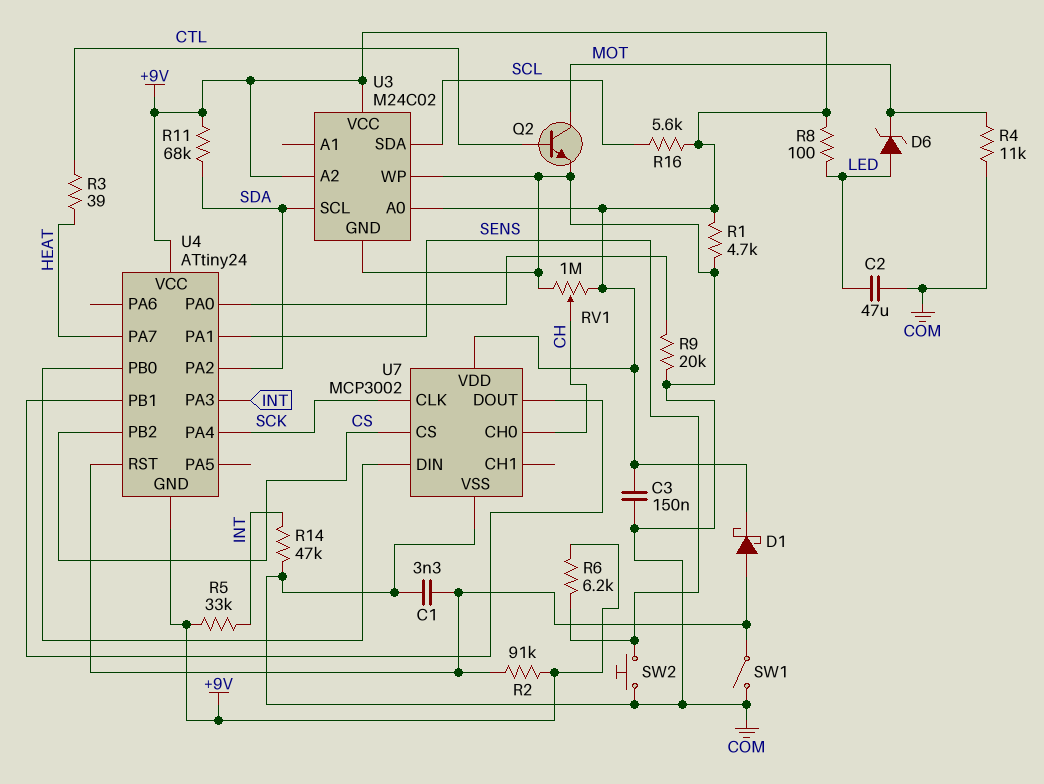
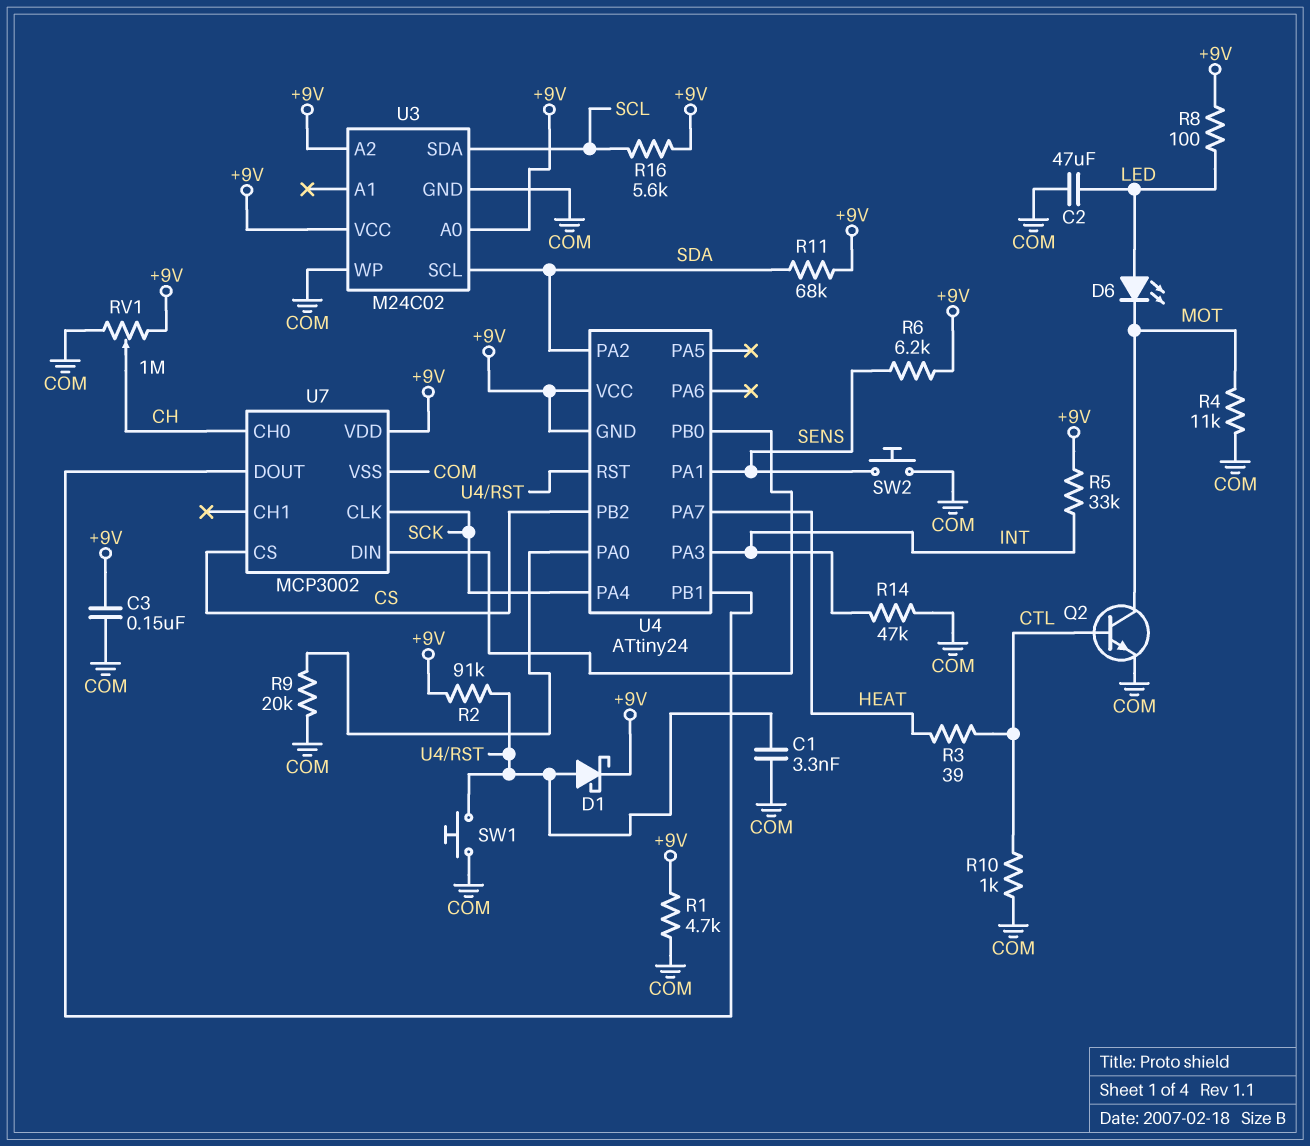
D6: zener (A LED, K MOT) -> LED (A LED, K MOT)
R10: none -> 1k (COM, CTL)
SW1: switch (COM, U4/RST) -> button (COM, U4/RST)

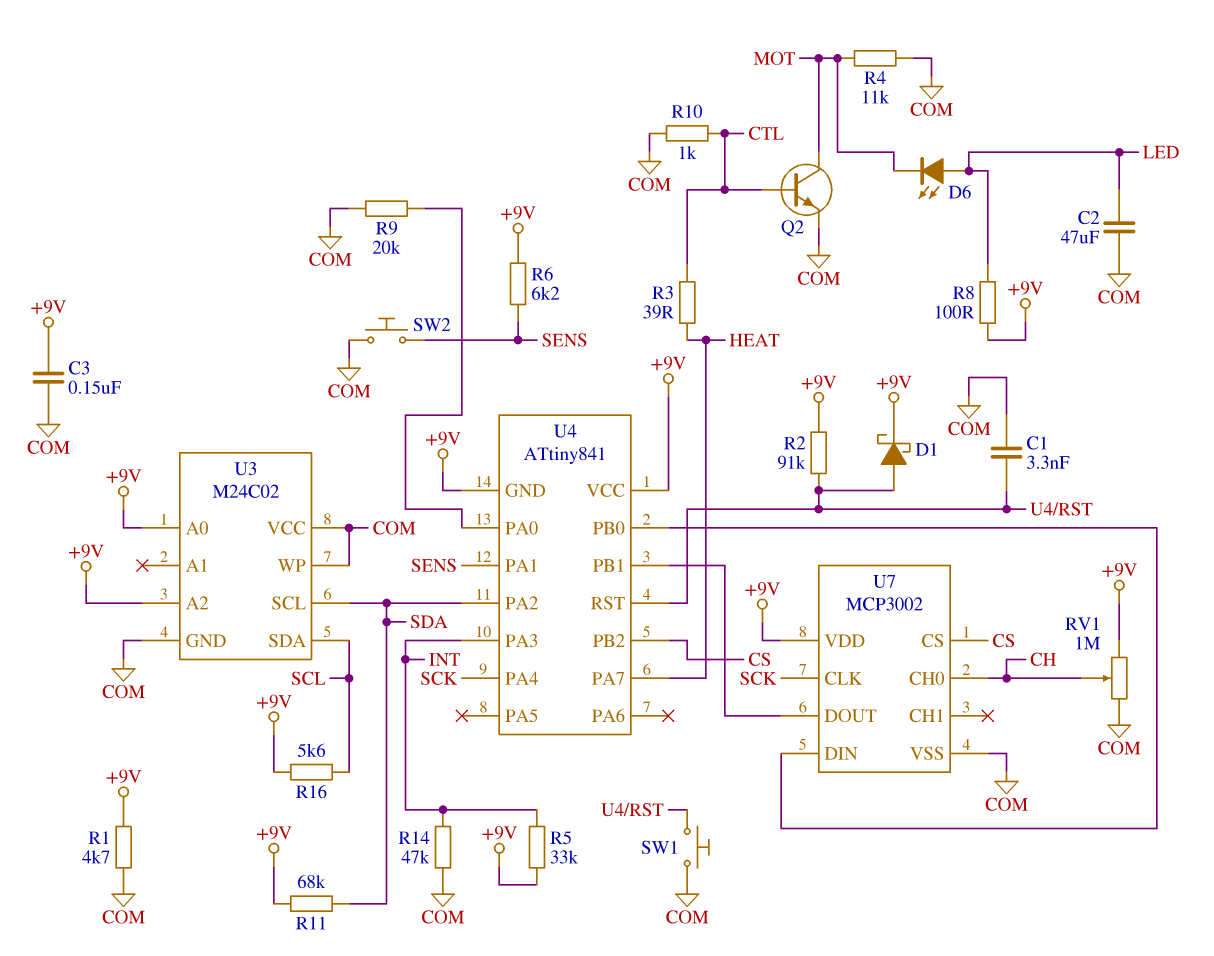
U3 pin VCC: +9V -> COM
U4: ATtiny24 -> ATtiny841

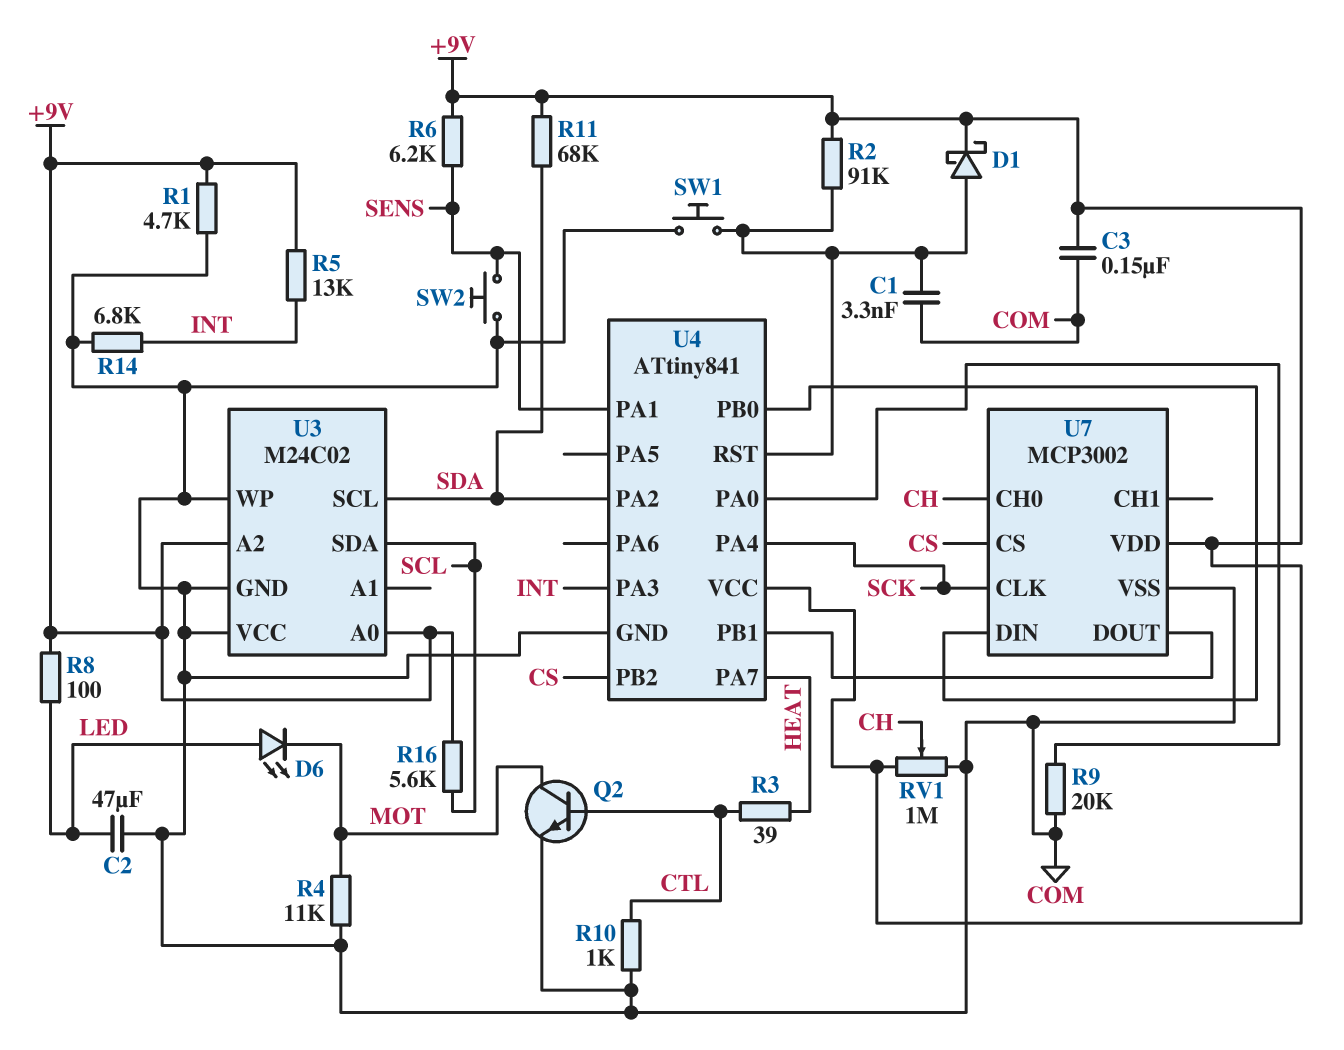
R5: 33k (+9V, INT) -> 13k (+9V, INT)
R14: 47k (COM, INT) -> 6.8k (COM, INT)
U4 pin GND: +9V -> COM

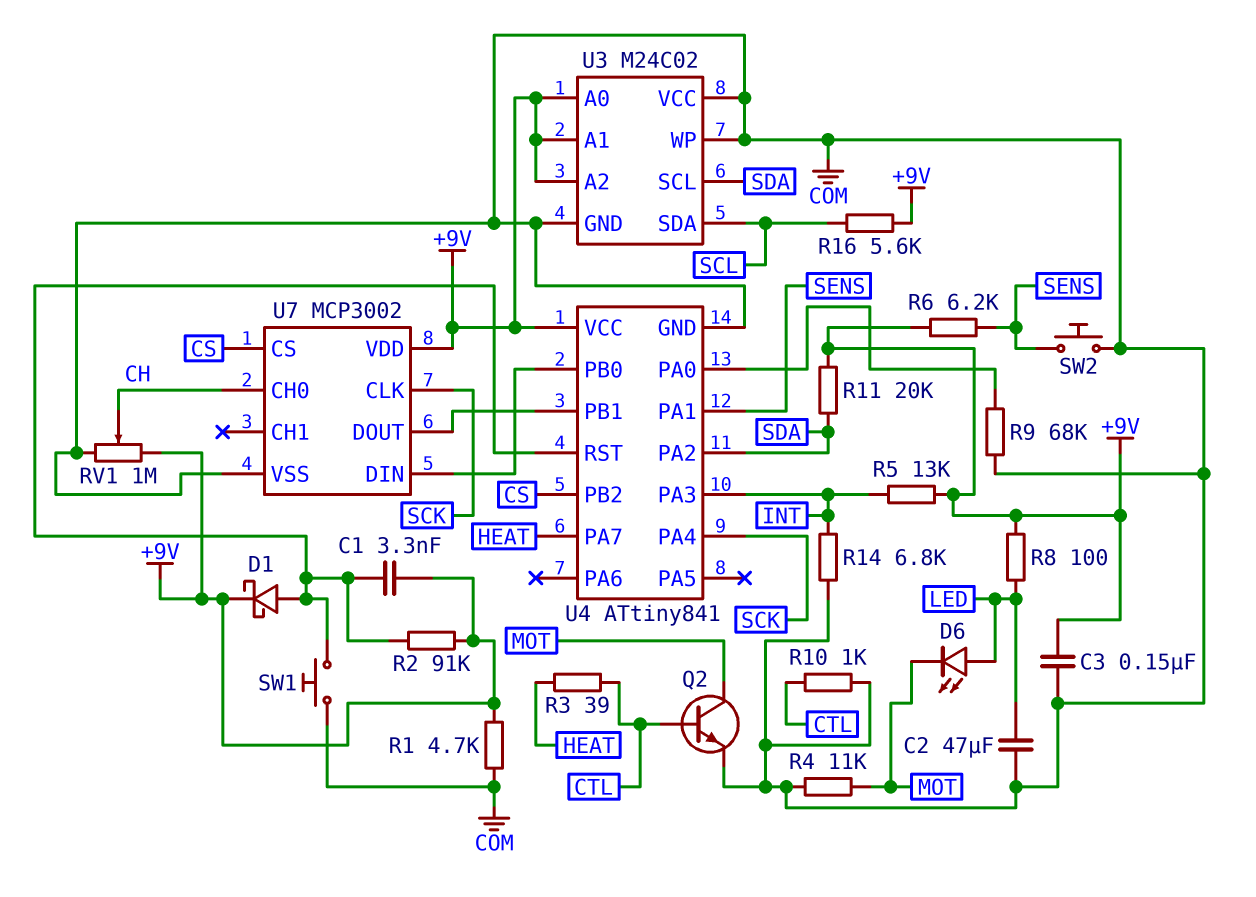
C1: 3.3nF (COM, U4/RST) -> 3.3nF (+9V, U4/RST)
R9: 20k (COM, U4/PA0) -> 68k (COM, U4/PA0)
R11: 68k (+9V, SDA) -> 20k (+9V, SDA)
U3 pin A1: none -> +9V

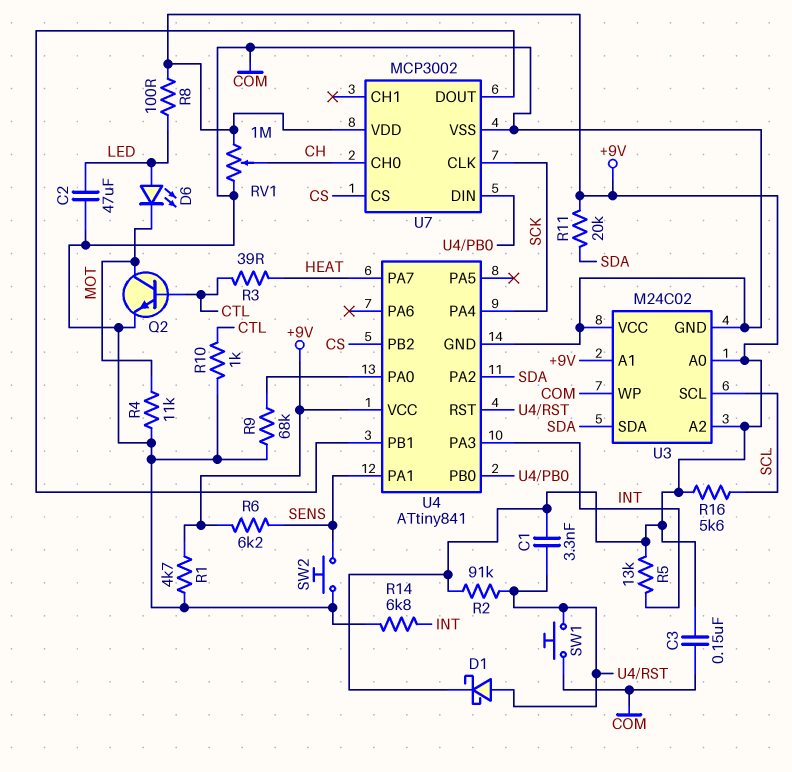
U3 pin SCL: SDA -> SCL
U3 pin SDA: SCL -> SDA

